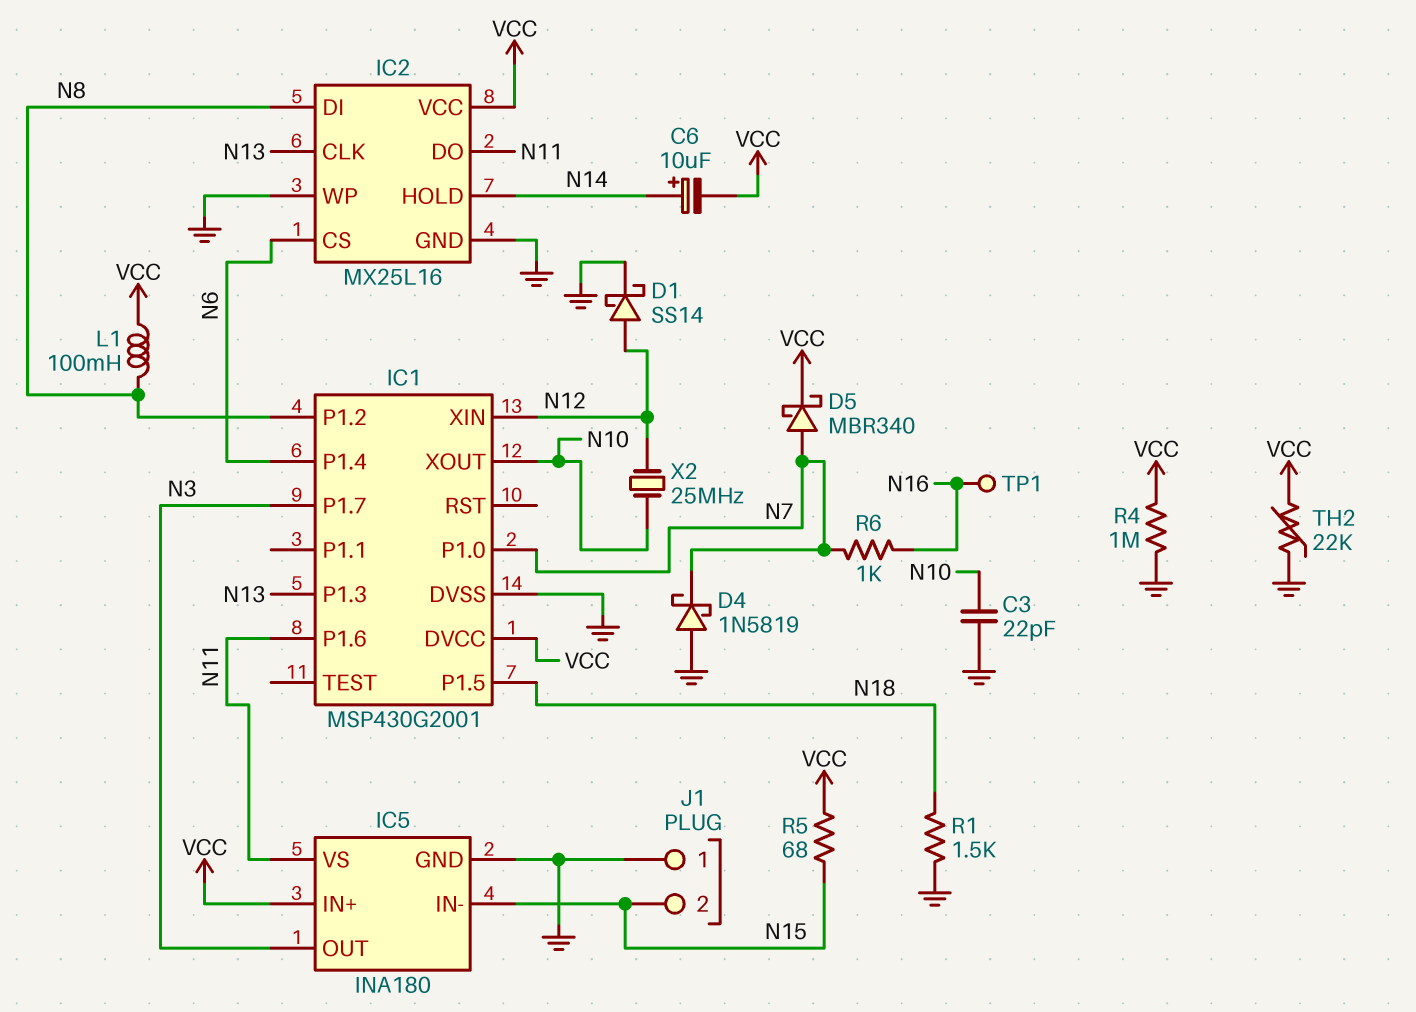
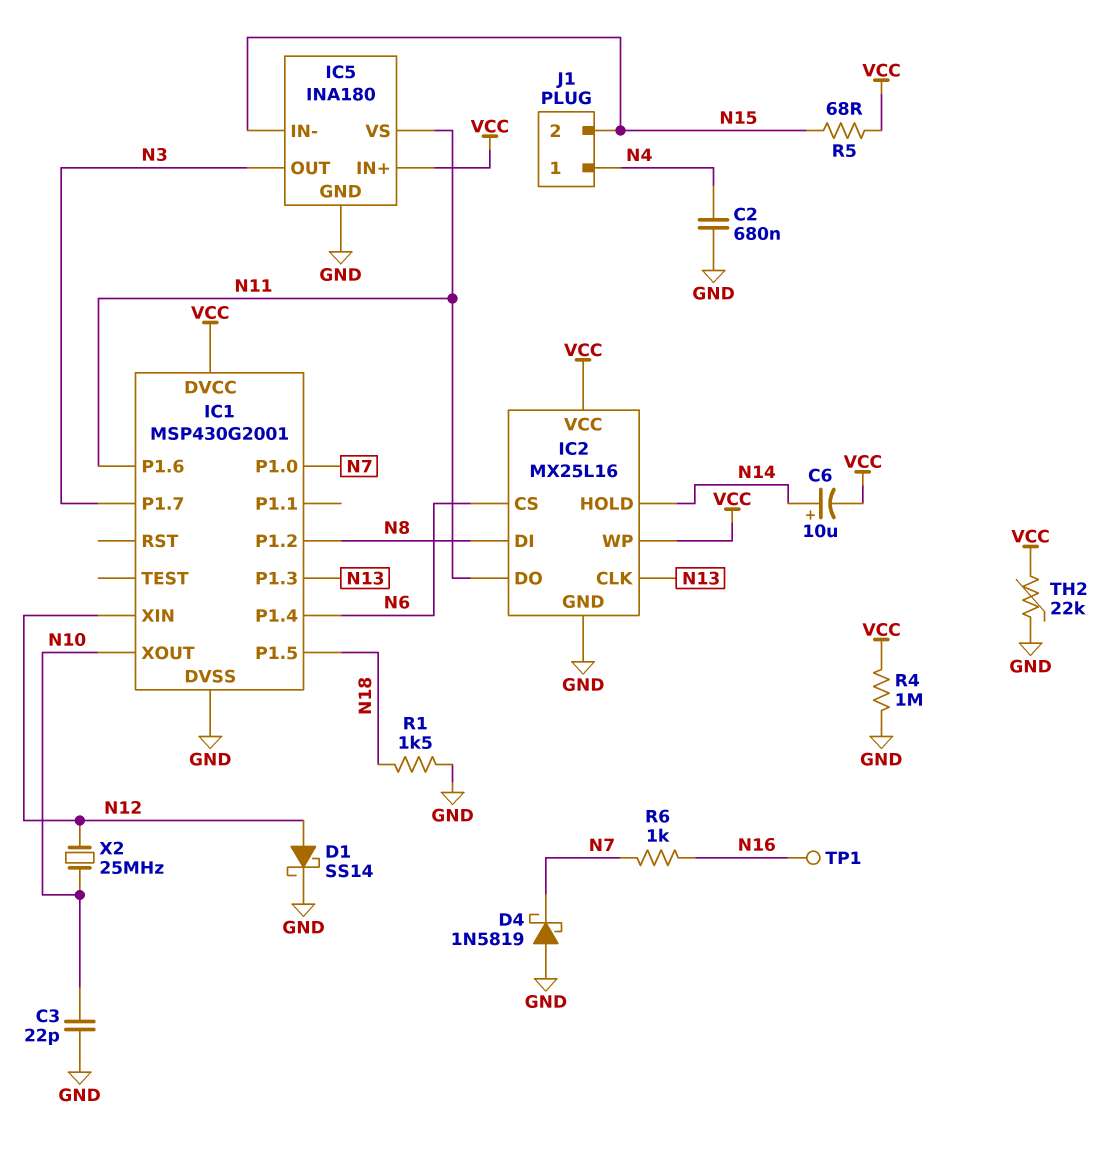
C2: none -> 680nF (GND, N4)
D5: schottky MBR340 (A N7, K VCC) -> none
IC2 pin WP: GND -> VCC
J1 pin 1: GND -> N4
L1: 100mH (N8, VCC) -> none

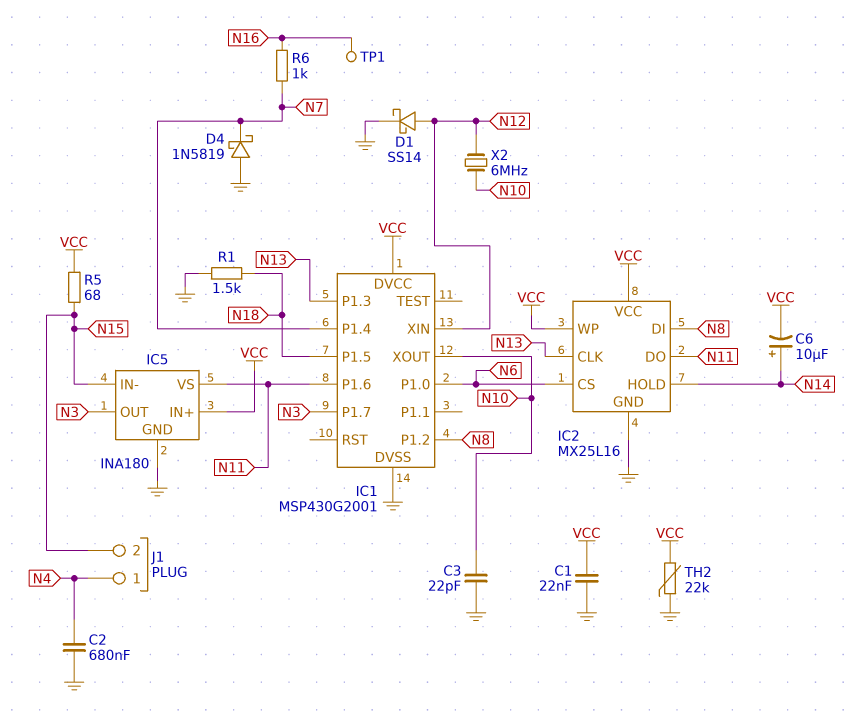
C1: none -> 22nF (GND, VCC)
IC1 pin P1.0: N7 -> N6
IC1 pin P1.4: N6 -> N7
R4: 1M (GND, VCC) -> none
X2: 25MHz (N10, N12) -> 6MHz (N10, N12)

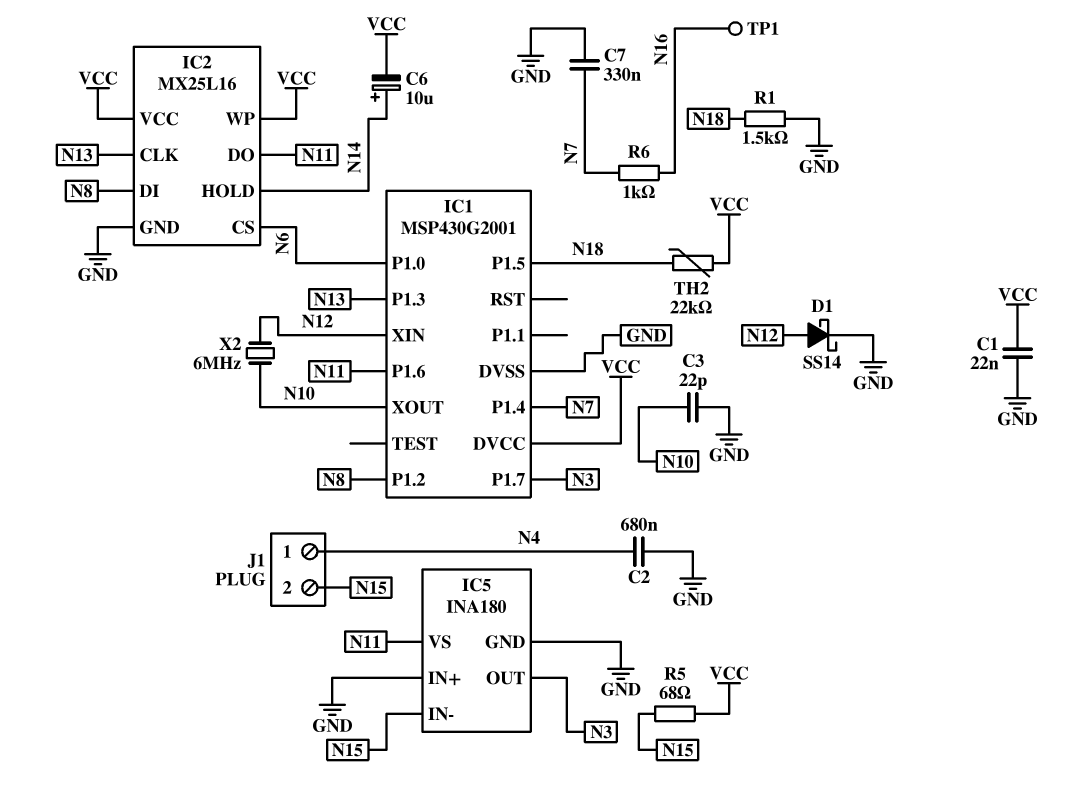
C7: none -> 330nF (GND, N7)
D4: schottky 1N5819 (A GND, K N7) -> none
IC5 pin IN+: VCC -> GND
TH2: 22k (GND, VCC) -> 22k (N18, VCC)

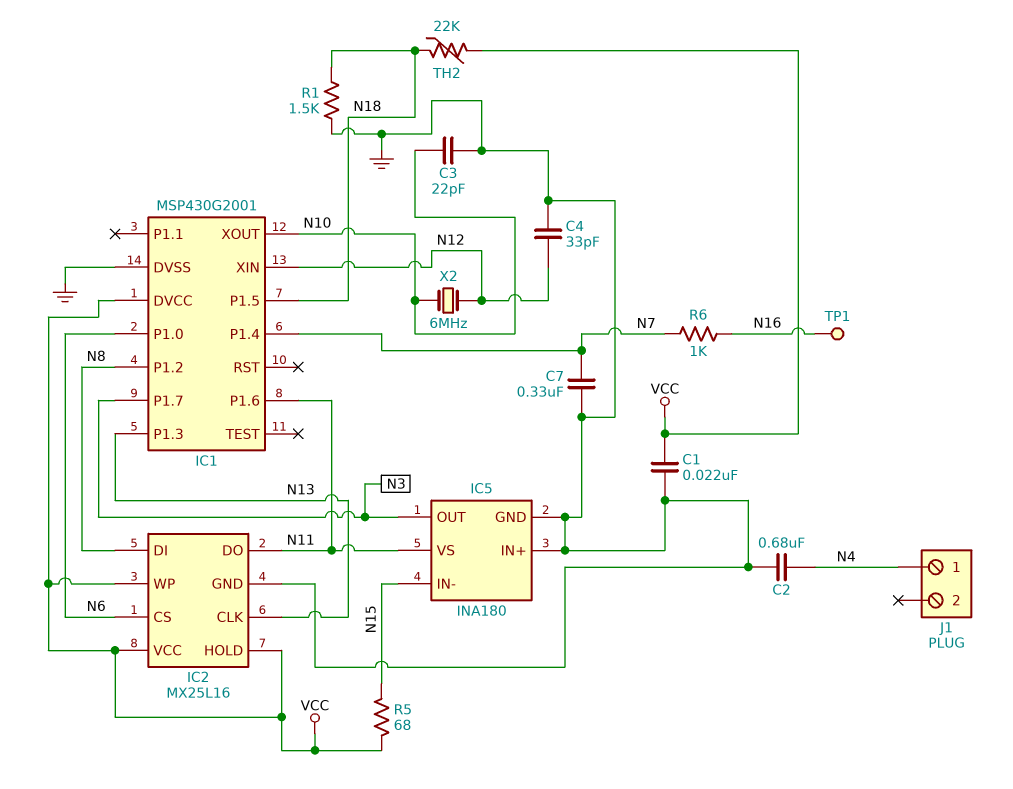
C4: none -> 33pF (GND, N12)
C6: 10uF (plus N14, minus VCC) -> none
D1: schottky SS14 (A N12, K GND) -> none
IC2 pin HOLD: N14 -> VCC
J1 pin 2: N15 -> none

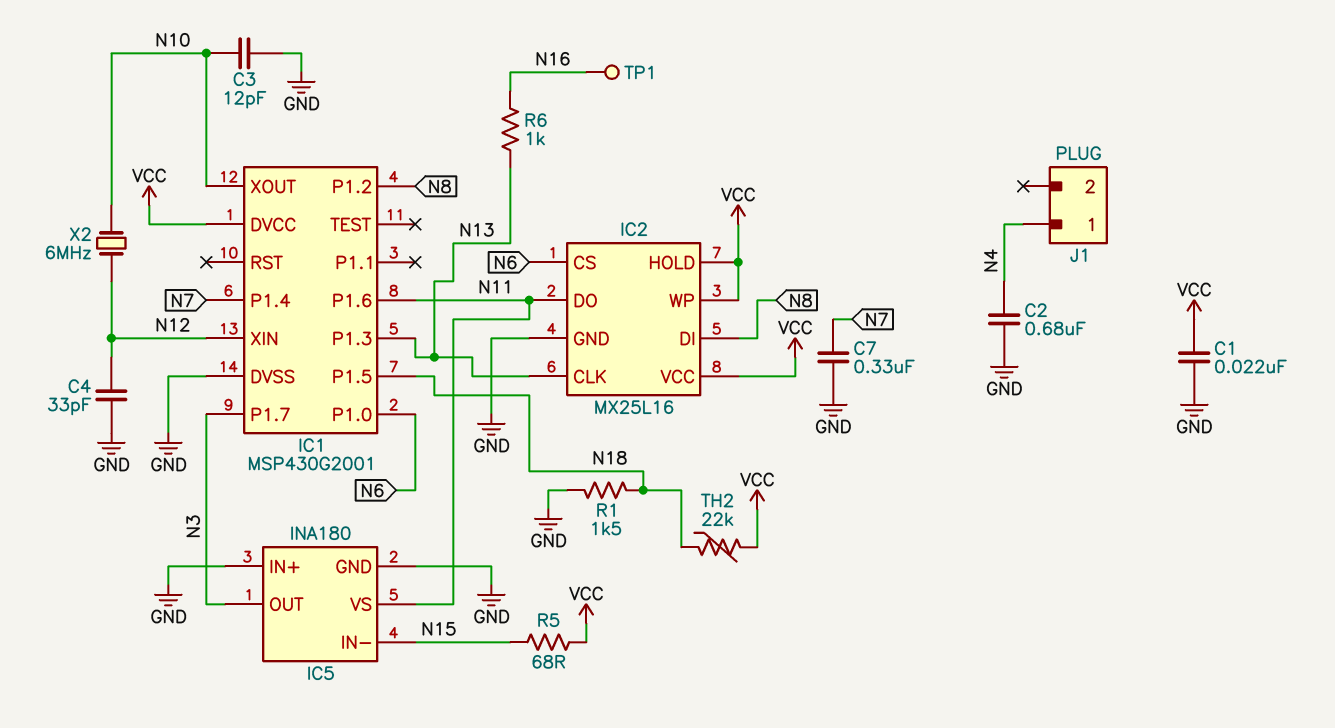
C3: 22pF (GND, N10) -> 12pF (GND, N10)
R6: 1k (N7, N16) -> 1k (N13, N16)

